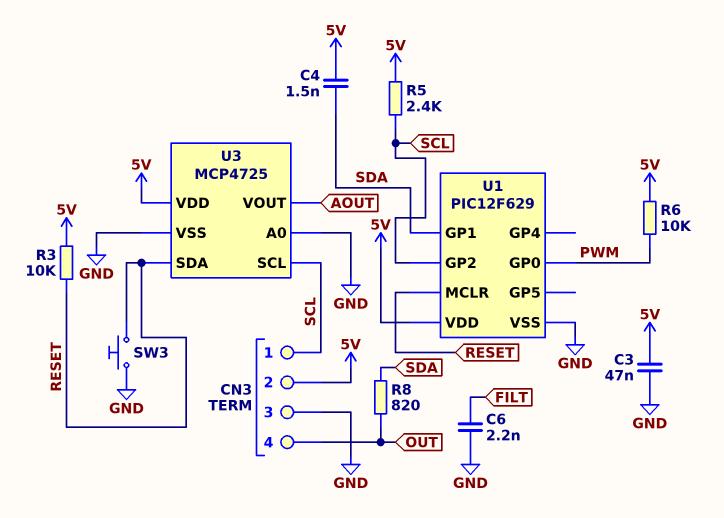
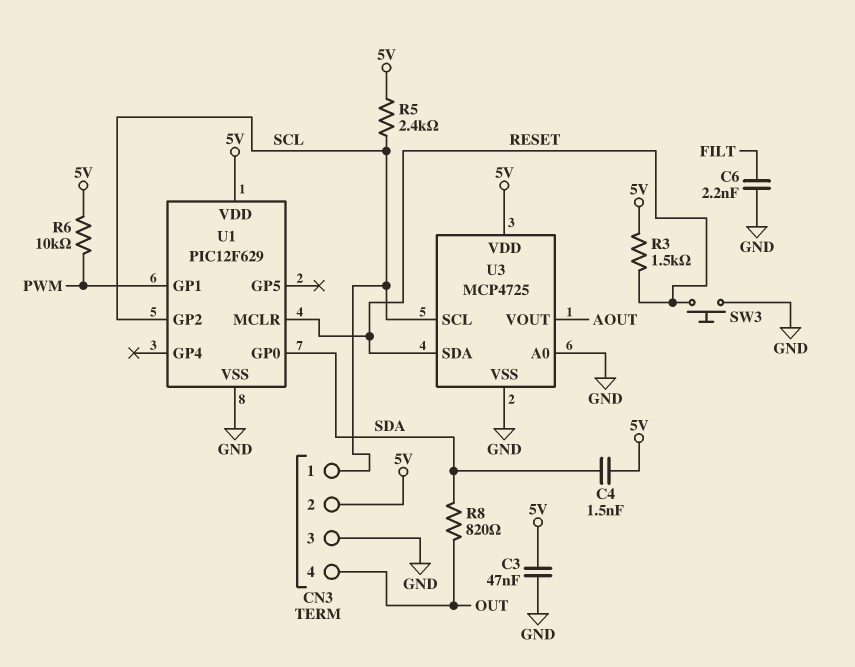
R3: 10k (5V, RESET) -> 1.5k (5V, RESET)
U1 pin GP0: PWM -> SDA
U1 pin GP1: SDA -> PWM

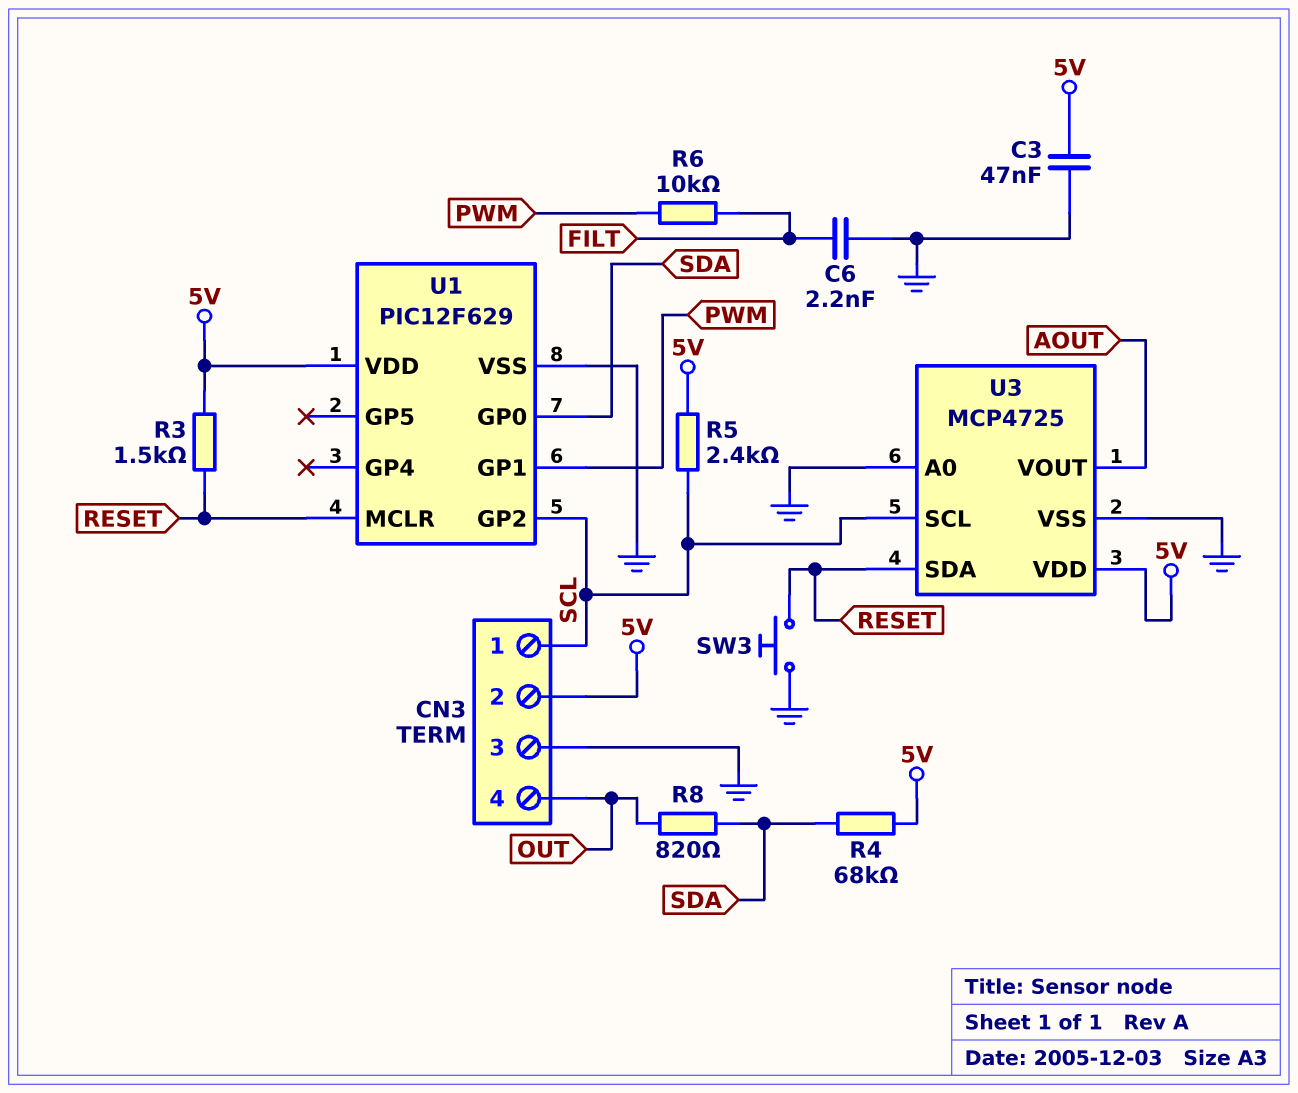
C4: 1.5nF (5V, SDA) -> none
R4: none -> 68k (5V, SDA)
R6: 10k (5V, PWM) -> 10k (FILT, PWM)

